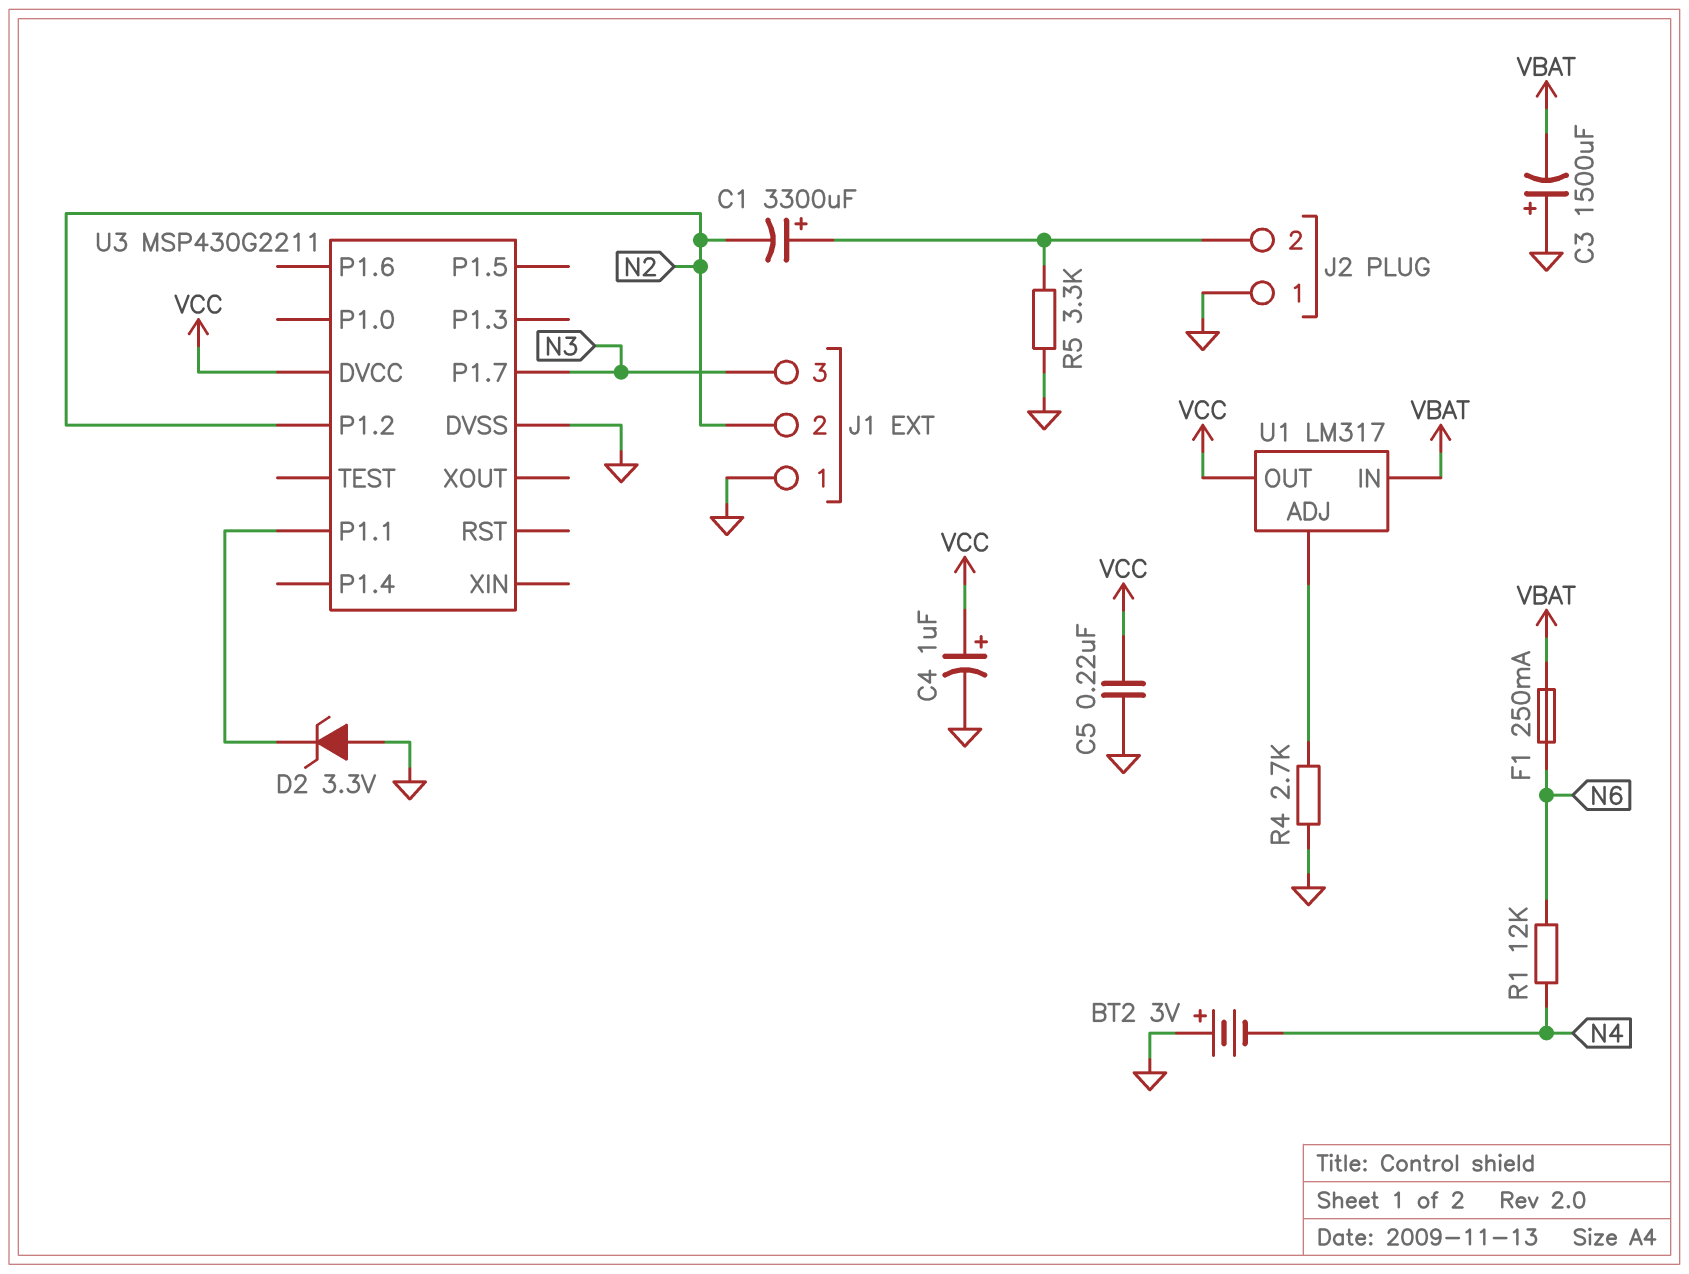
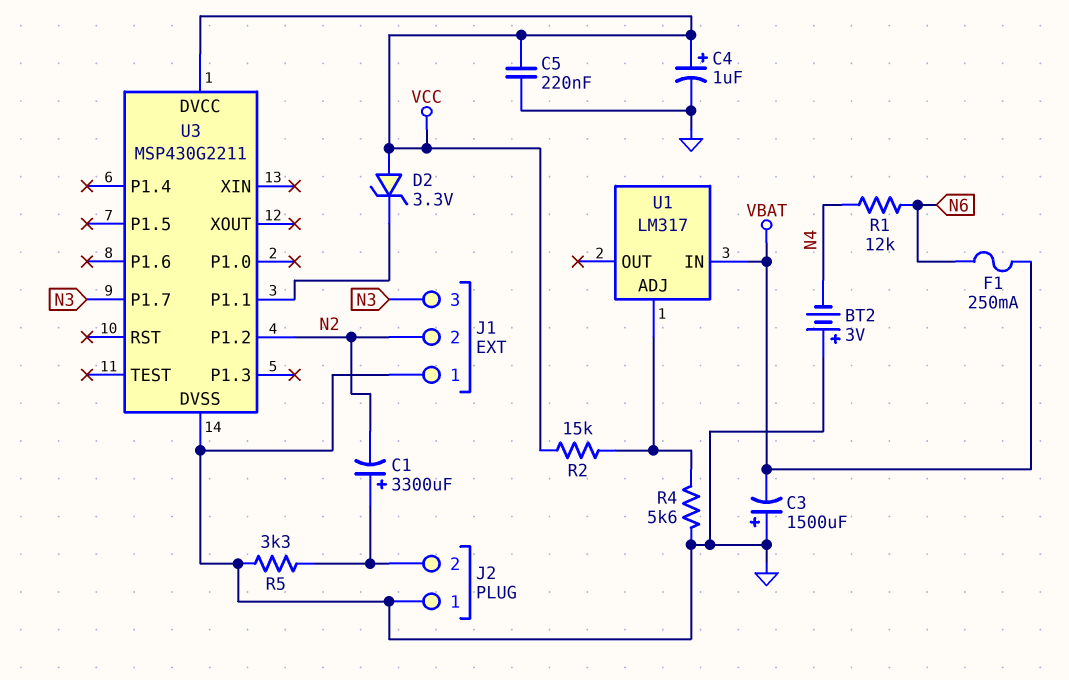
D2: zener 3.3V (A GND, K U3/P1.1) -> zener 3.3V (A VCC, K U3/P1.1)
R2: none -> 15k (U1/ADJ, VCC)
R4: 2.7k (GND, U1/ADJ) -> 5.6k (GND, U1/ADJ)
U1 pin OUT: VCC -> none

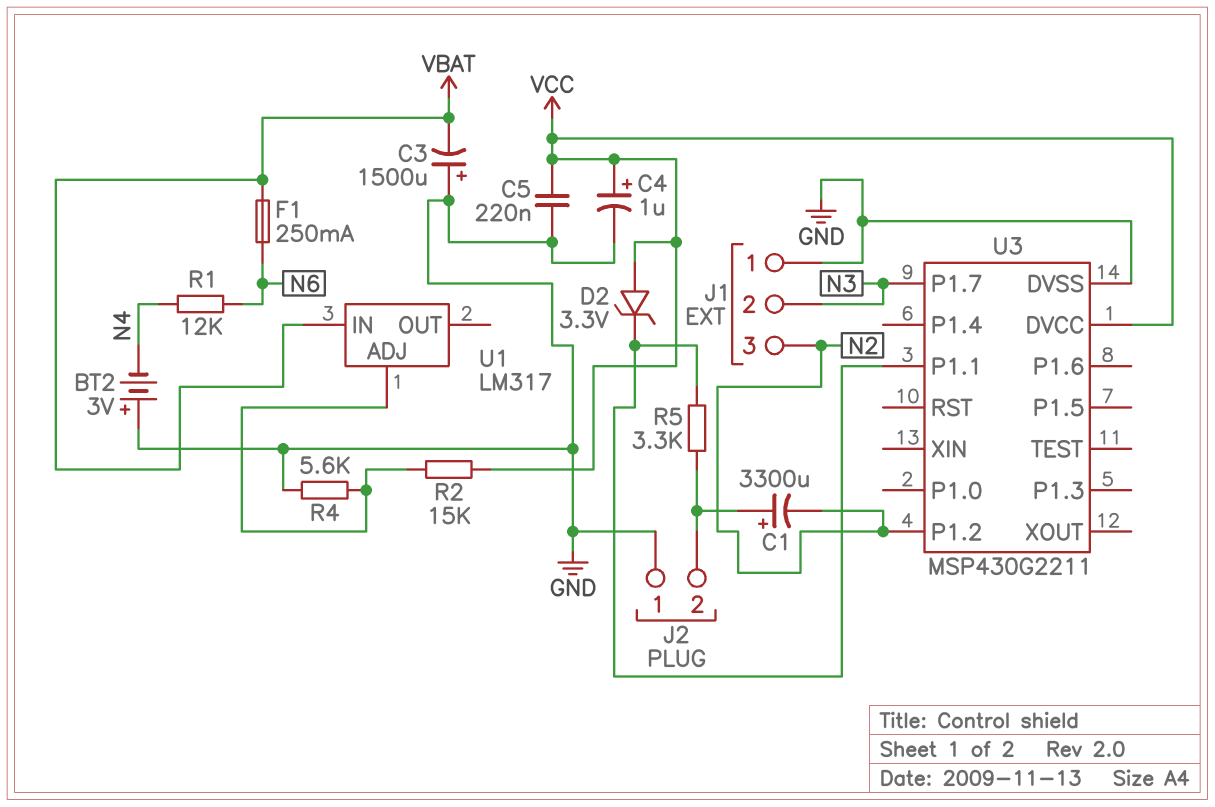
J1 pin 2: N2 -> N3
J1 pin 3: N3 -> N2
R5: 3.3k (GND, J2/2) -> 3.3k (J2/2, U3/P1.1)

